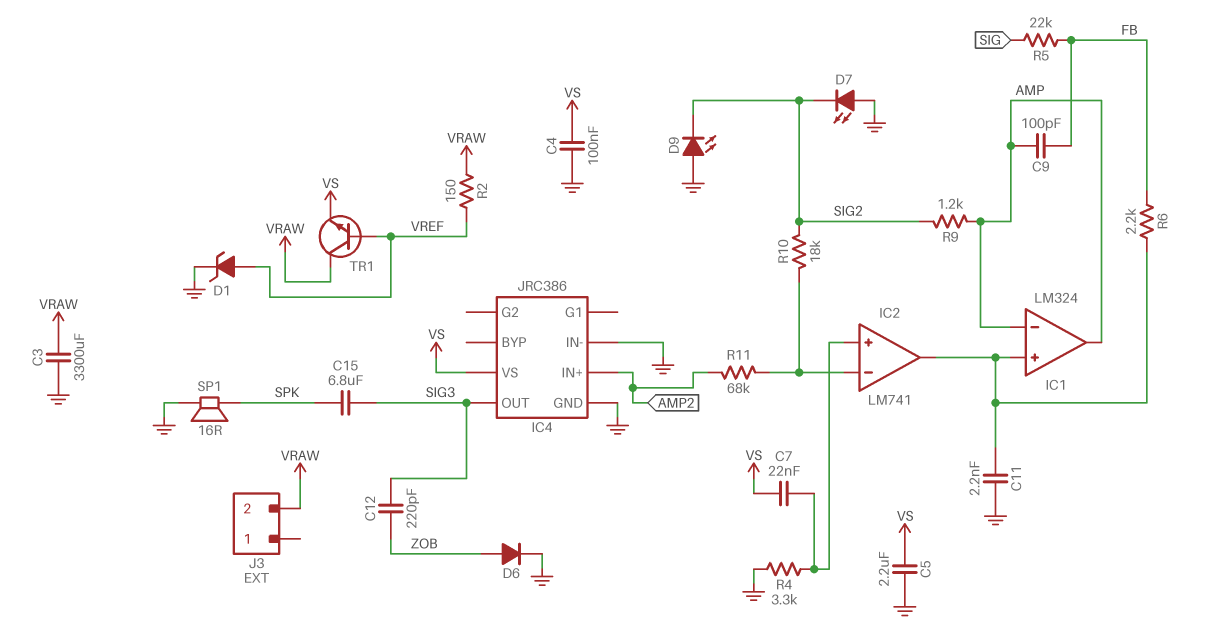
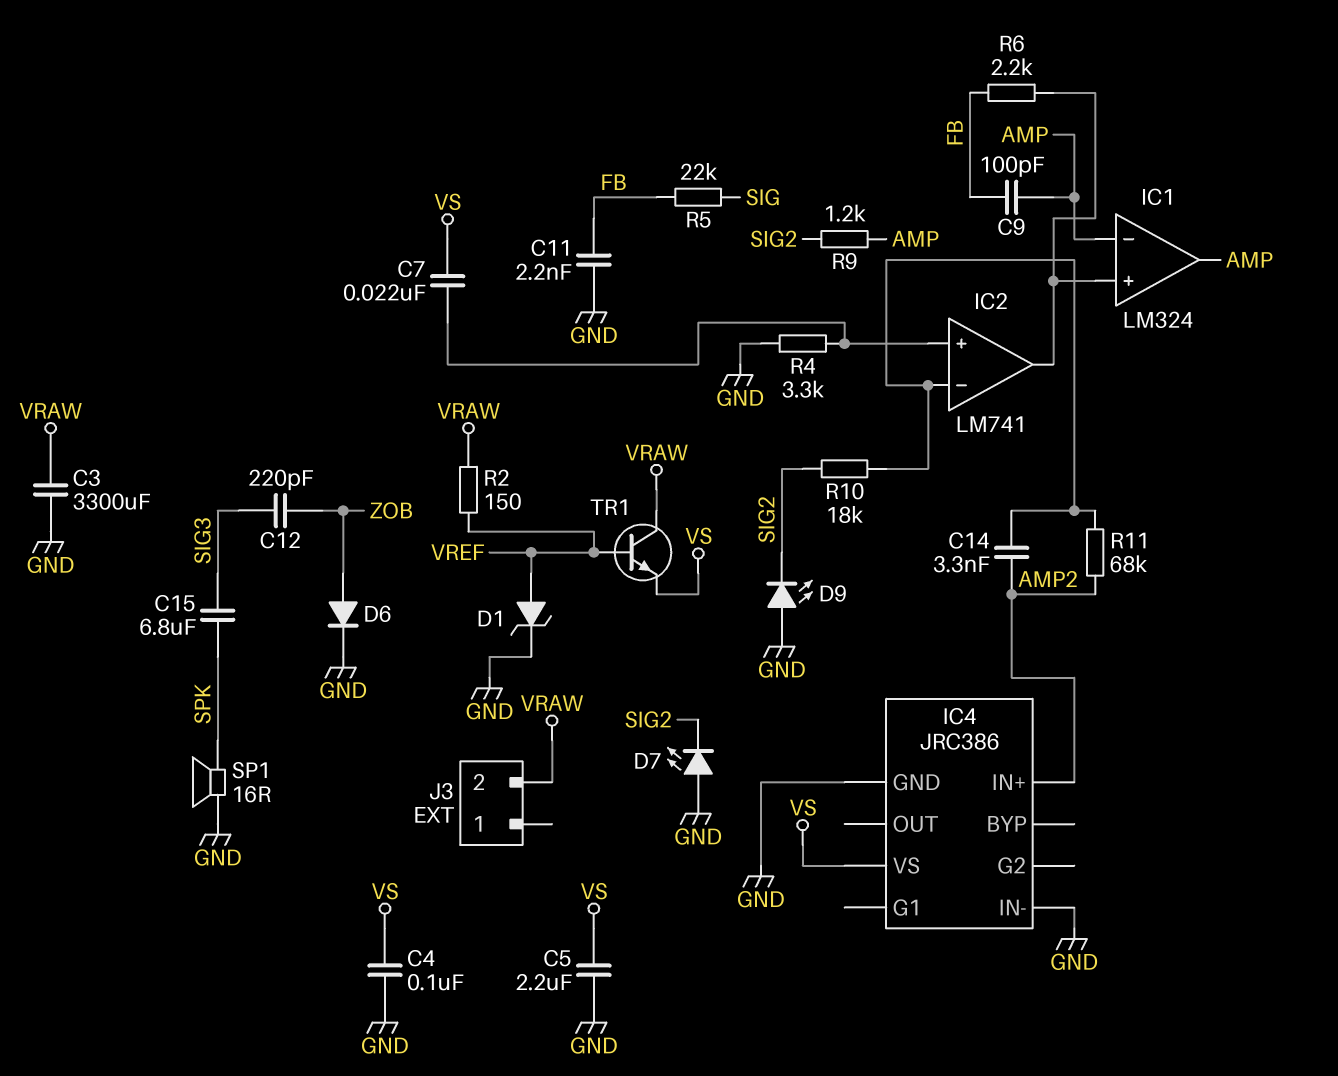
C11: 2.2nF (GND, IC1/in+) -> 2.2nF (FB, GND)
C14: none -> 3.3nF (AMP2, IC2/in-)
IC4 pin OUT: SIG3 -> none

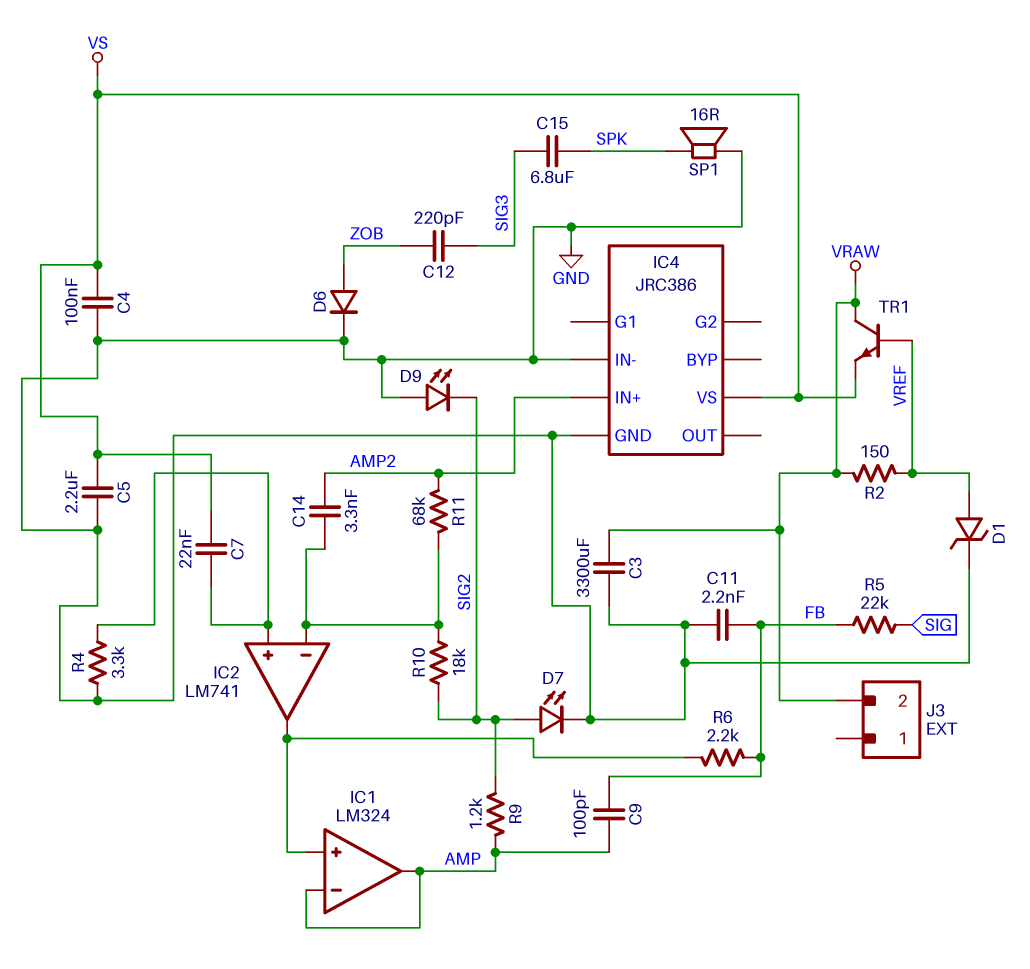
D7: LED (A GND, K SIG2) -> LED (A SIG2, K GND)

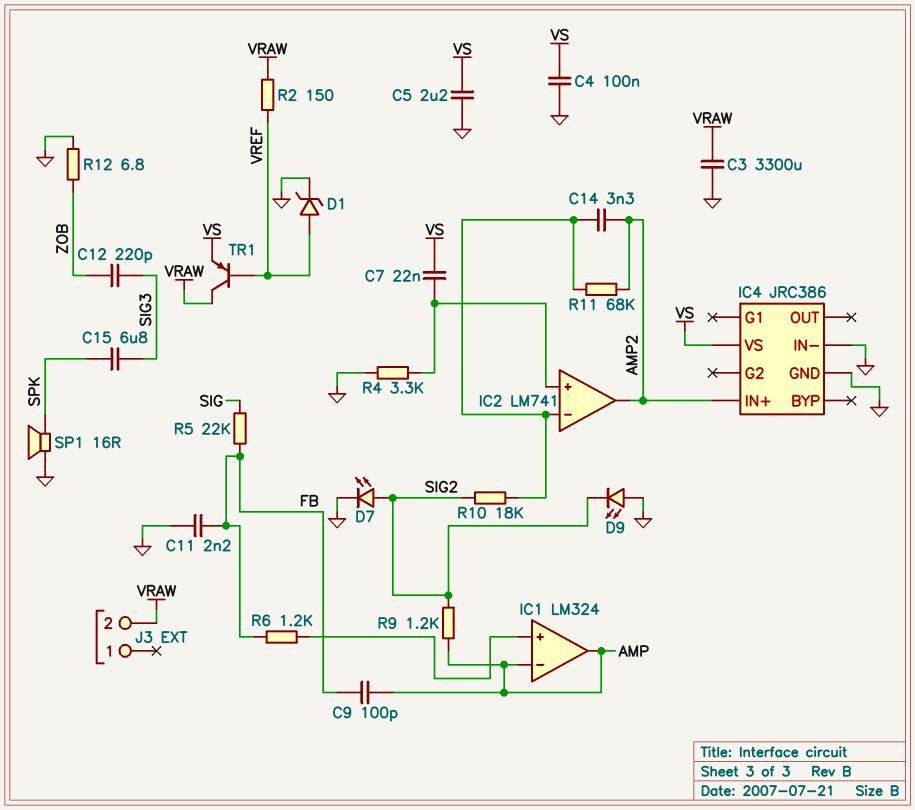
D6: diode (A ZOB, K GND) -> none
IC2 pin out: IC1/in+ -> AMP2
R6: 2.2k (FB, IC1/in+) -> 1.2k (FB, IC1/in+)
R12: none -> 6.8 (GND, ZOB)
TR1: NPN (B VREF, C VRAW, E VS) -> PNP (B VREF, C VRAW, E VS)

